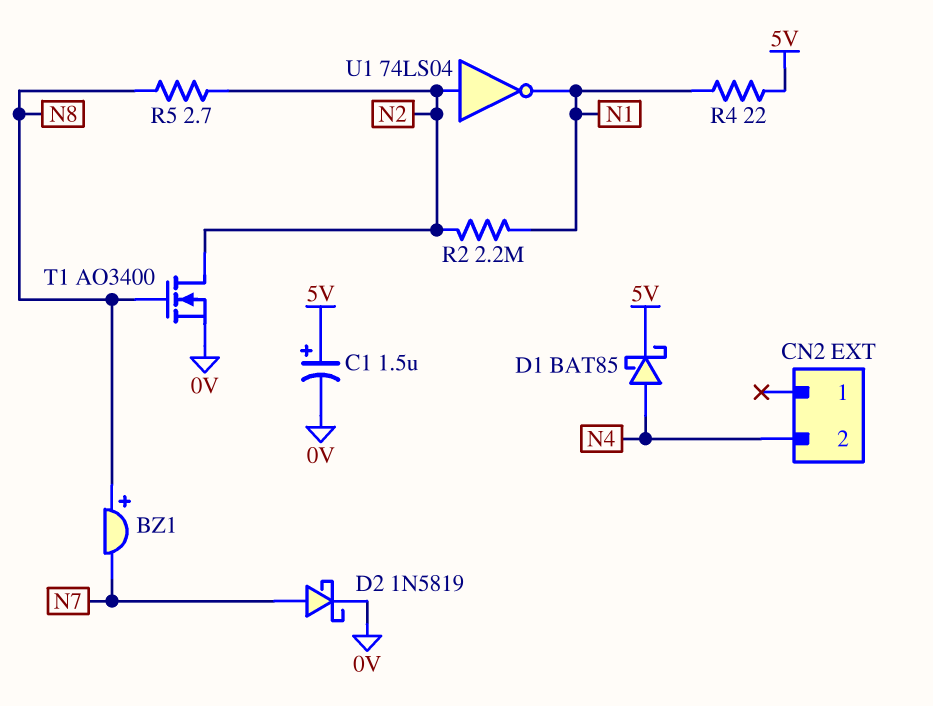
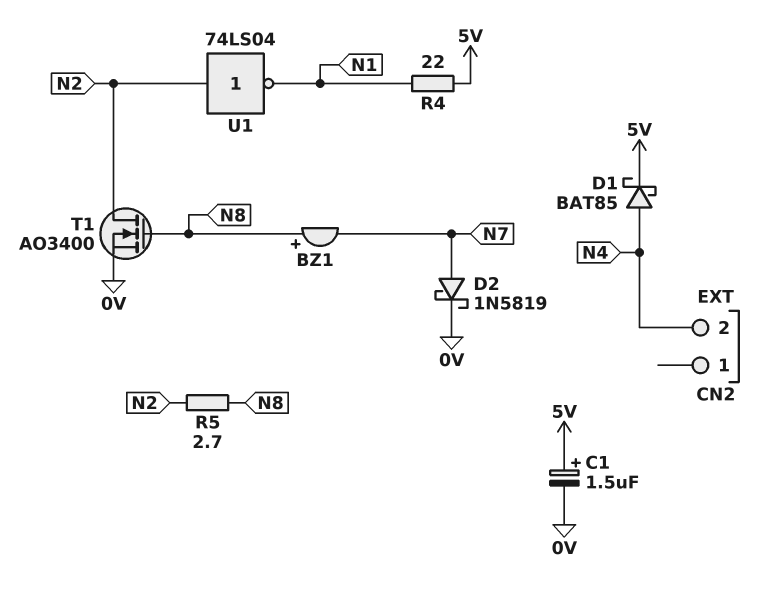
R2: 2.2M (N1, N2) -> none

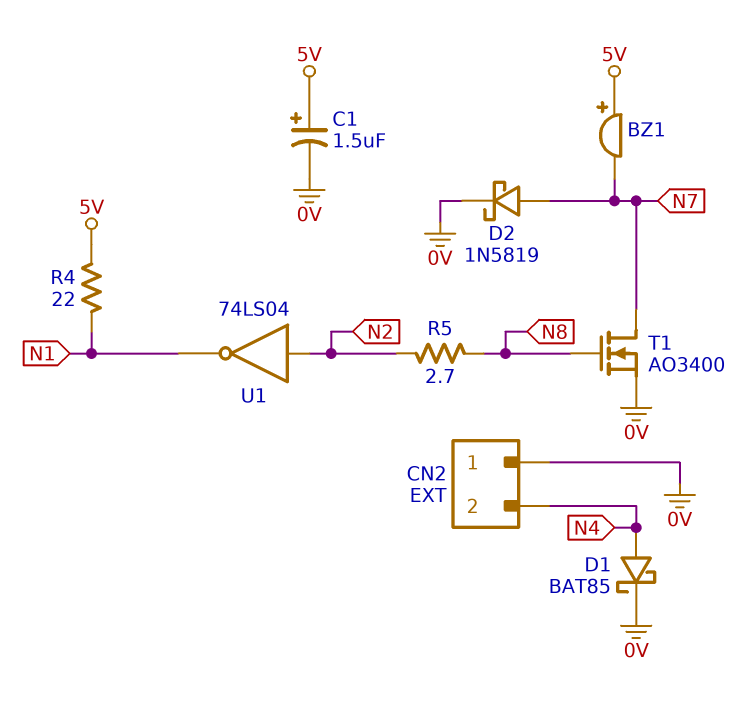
BZ1: buzzer (plus N8, minus N7) -> buzzer (plus 5V, minus N7)
CN2 pin 1: none -> 0V
D1: schottky BAT85 (A N4, K 5V) -> schottky BAT85 (A N4, K 0V)
T1: NMOS AO3400 (G N8, D N2, S 0V) -> NMOS AO3400 (G N8, D N7, S 0V)

